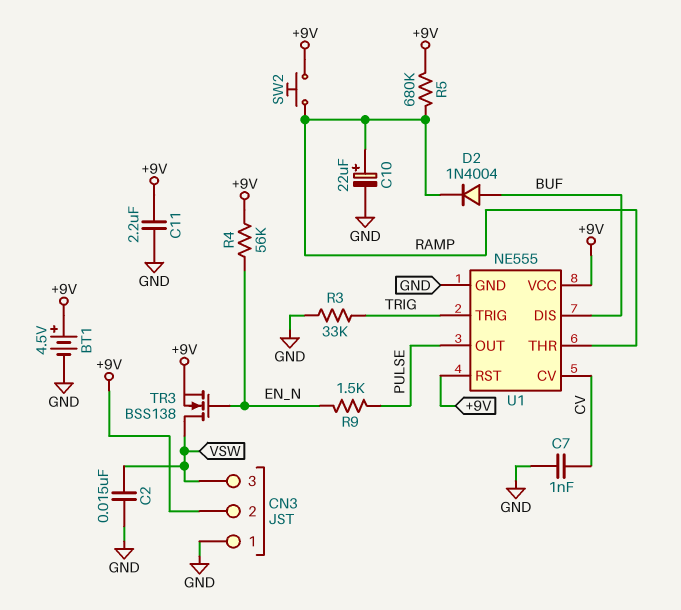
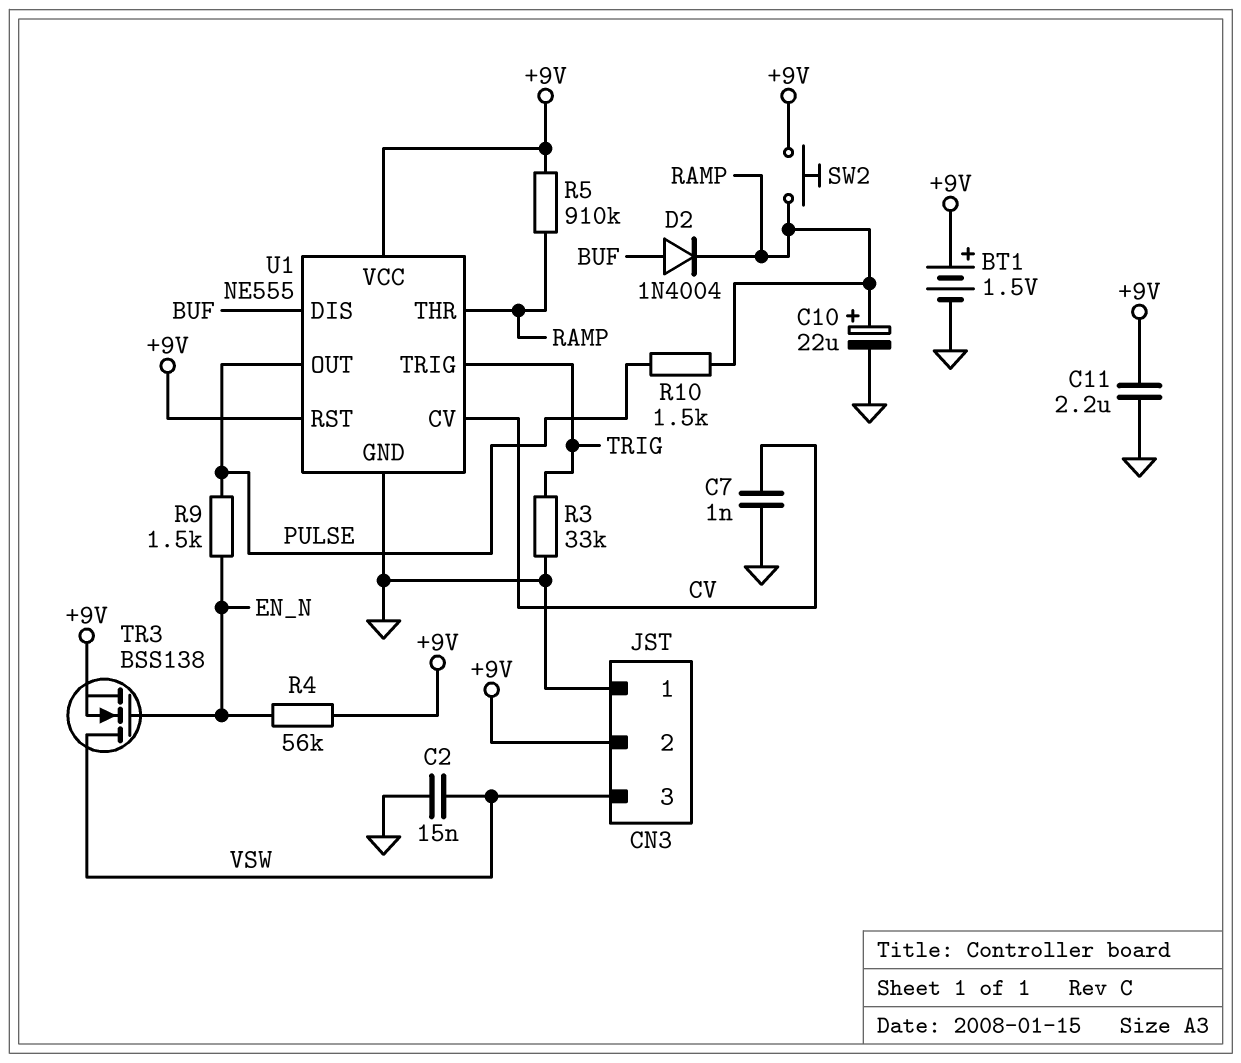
BT1: 4.5V (plus +9V, minus GND) -> 1.5V (plus +9V, minus GND)
R5: 680k (+9V, RAMP) -> 910k (+9V, RAMP)
R10: none -> 1.5k (PULSE, RAMP)

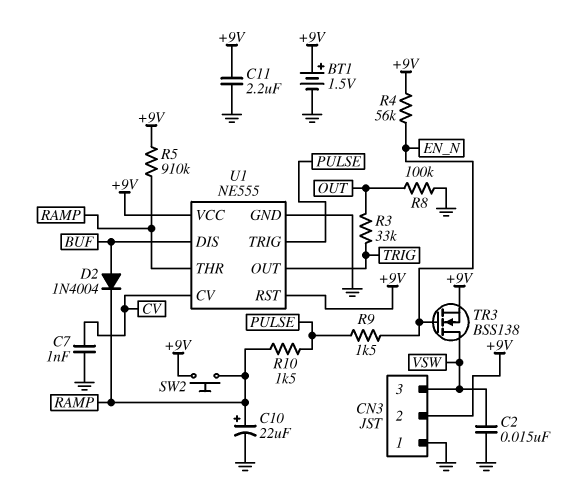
R3: 33k (GND, TRIG) -> 33k (OUT, TRIG)
R8: none -> 100k (GND, OUT)
U1 pin OUT: PULSE -> TRIG
U1 pin TRIG: TRIG -> PULSE

